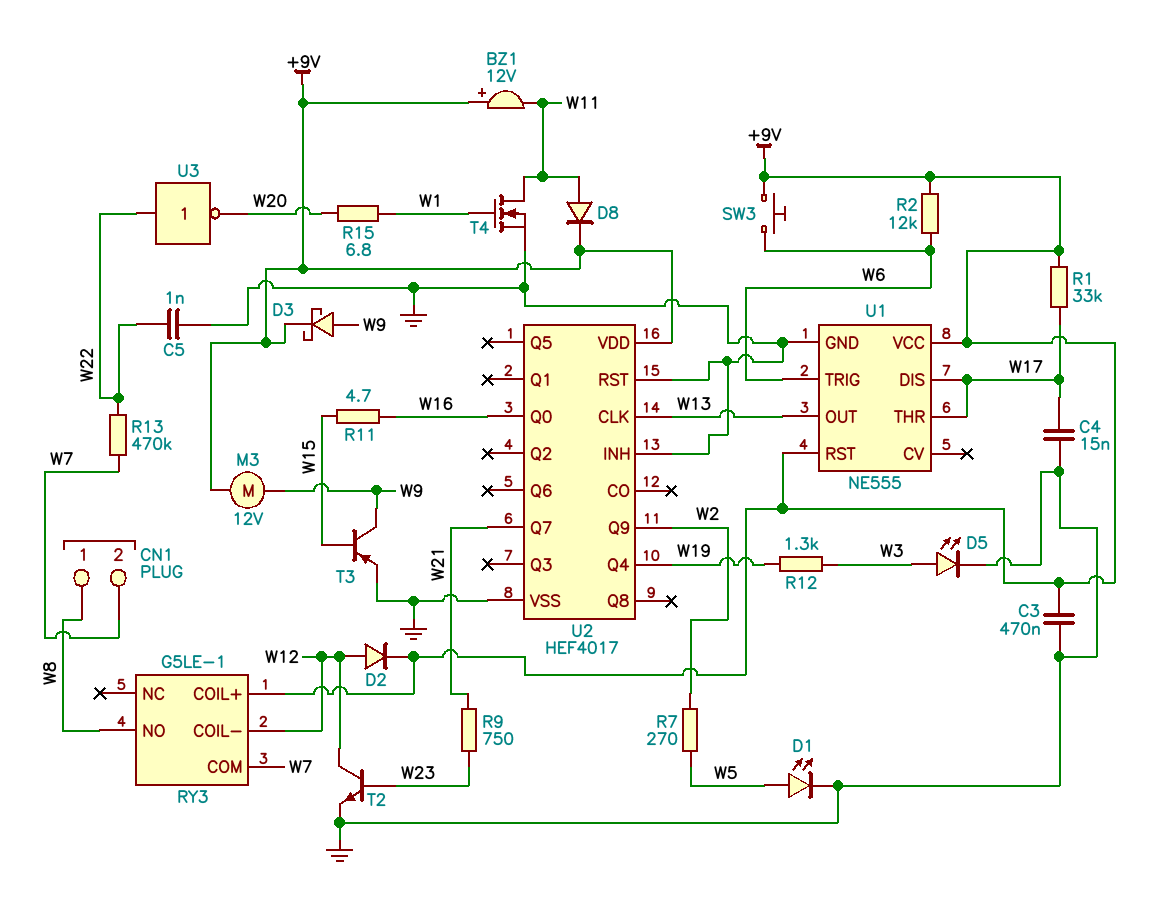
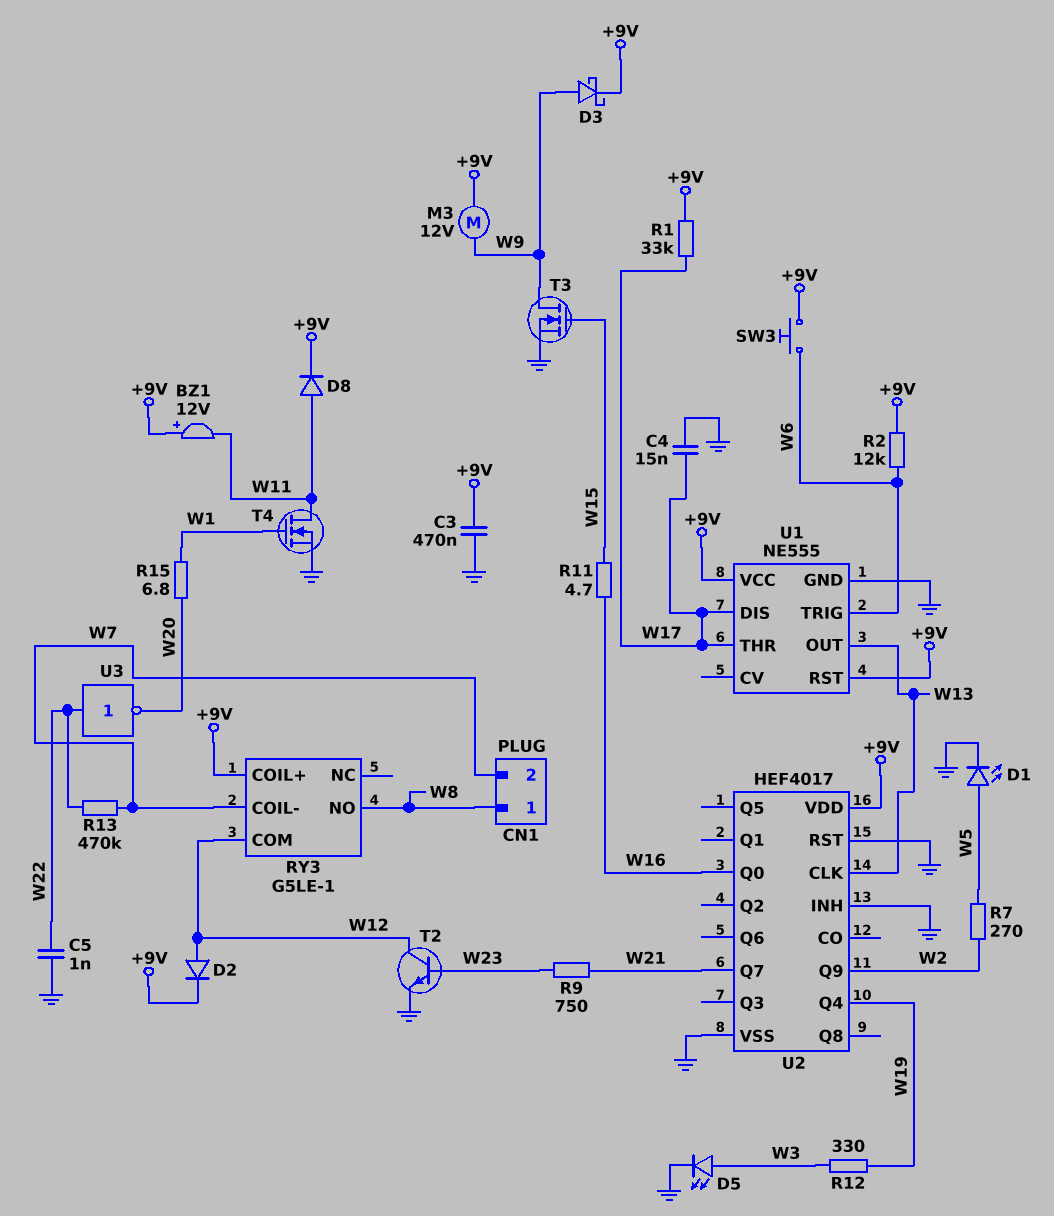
R12: 1.3k (W3, W19) -> 330 (W3, W19)
RY3 pin COIL-: W12 -> W7
RY3 pin COM: W7 -> W12
T3: PNP (B W15, C W9, E GND) -> NMOS (G W15, D W9, S GND)

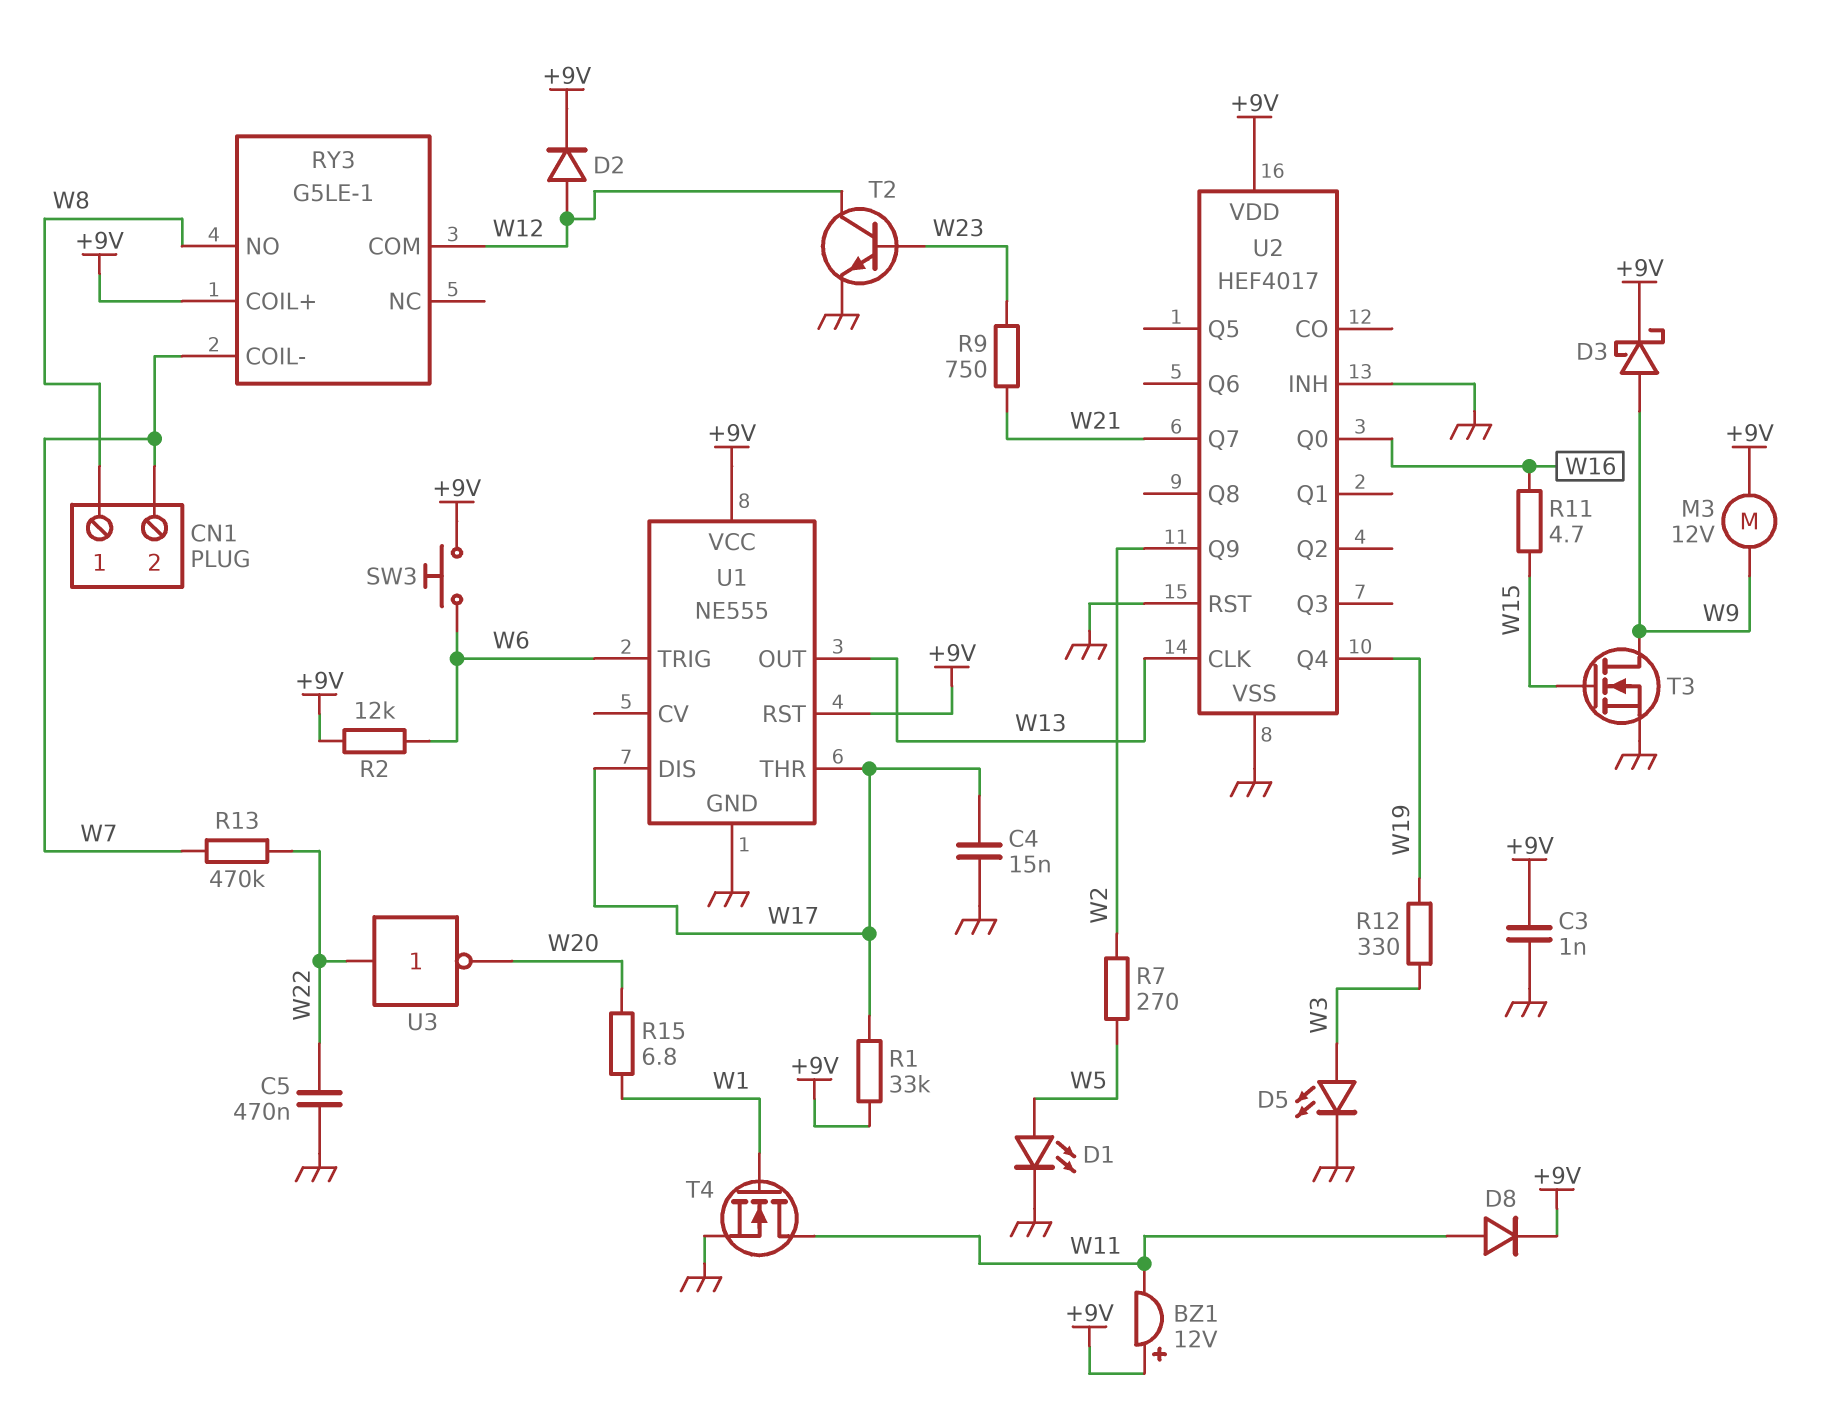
C3: 470nF (+9V, GND) -> 1nF (+9V, GND)
C5: 1nF (GND, W22) -> 470nF (GND, W22)

